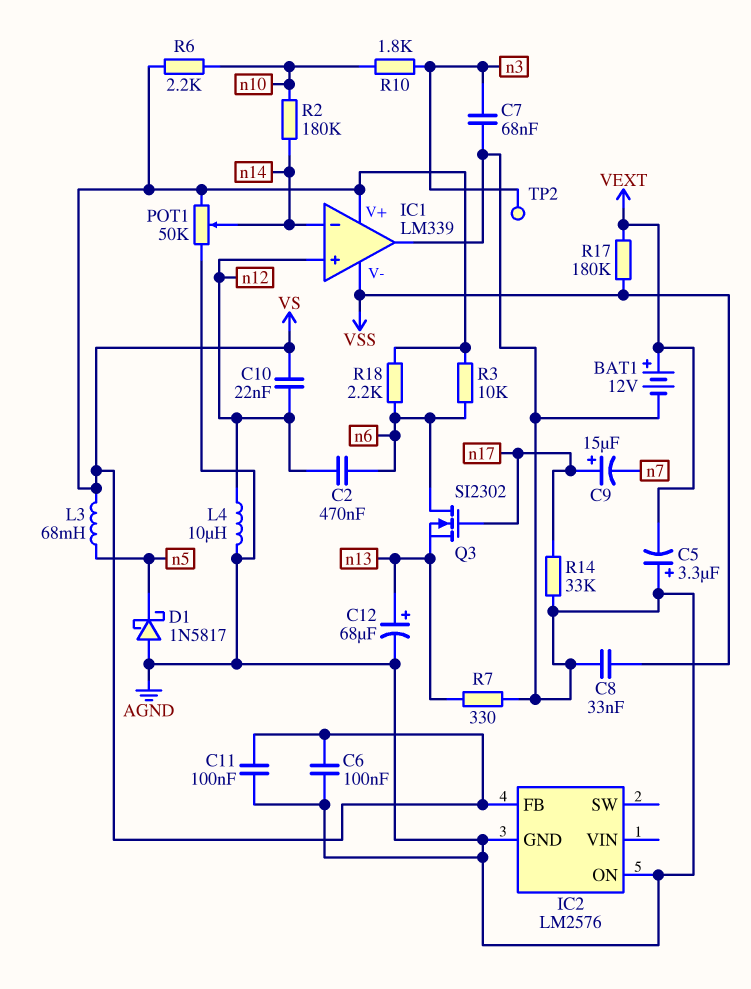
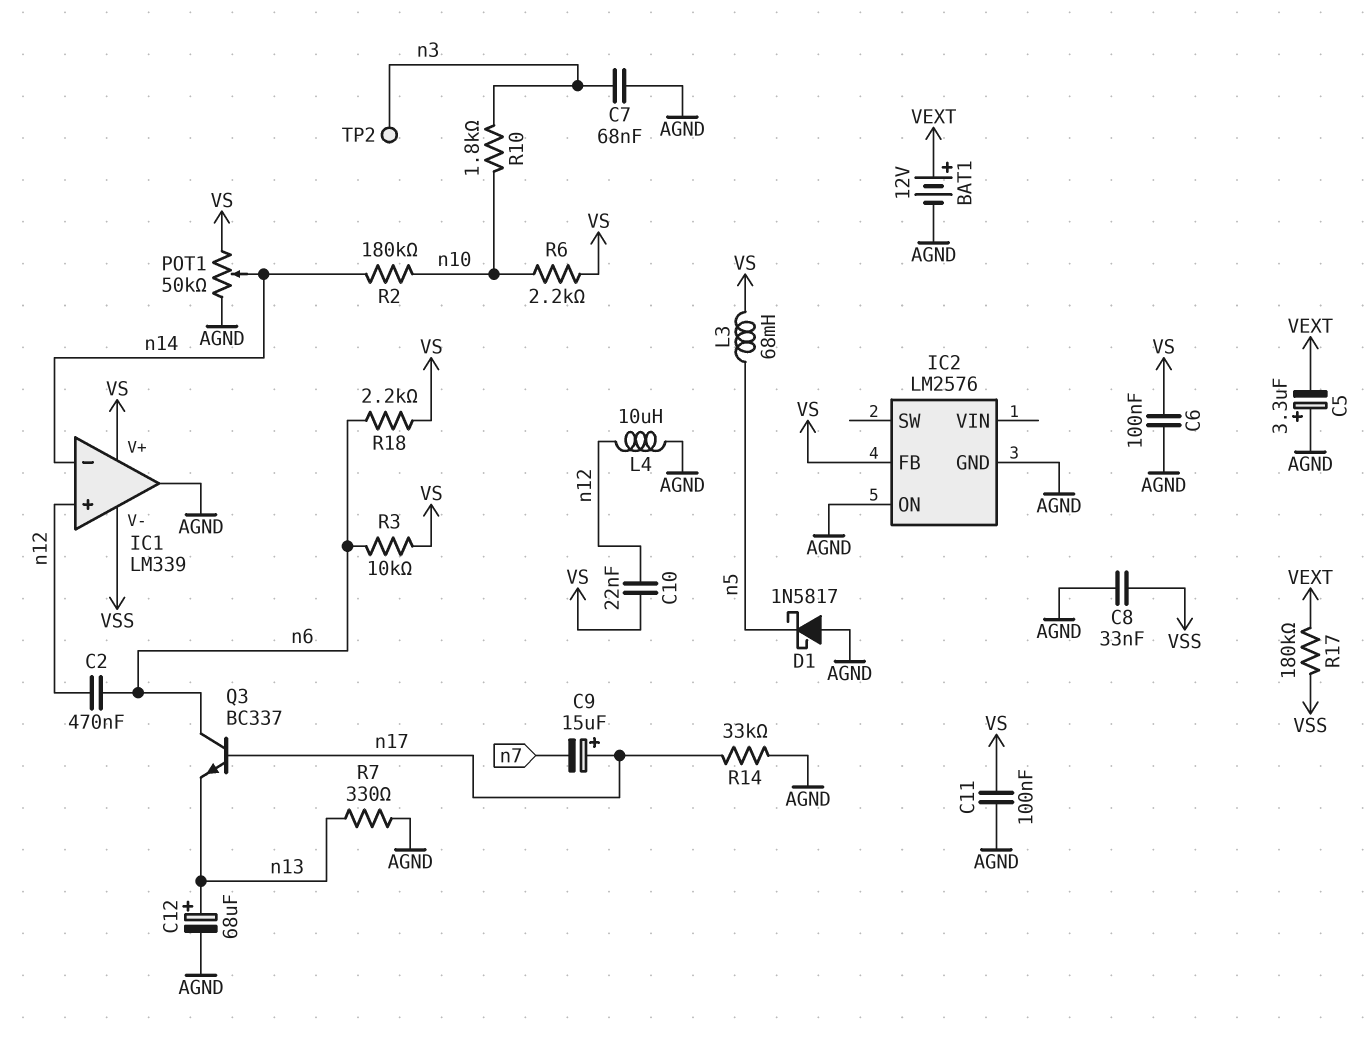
Q3: NMOS SI2302 (G n17, D n6, S n13) -> NPN BC337 (B n17, C n6, E n13)

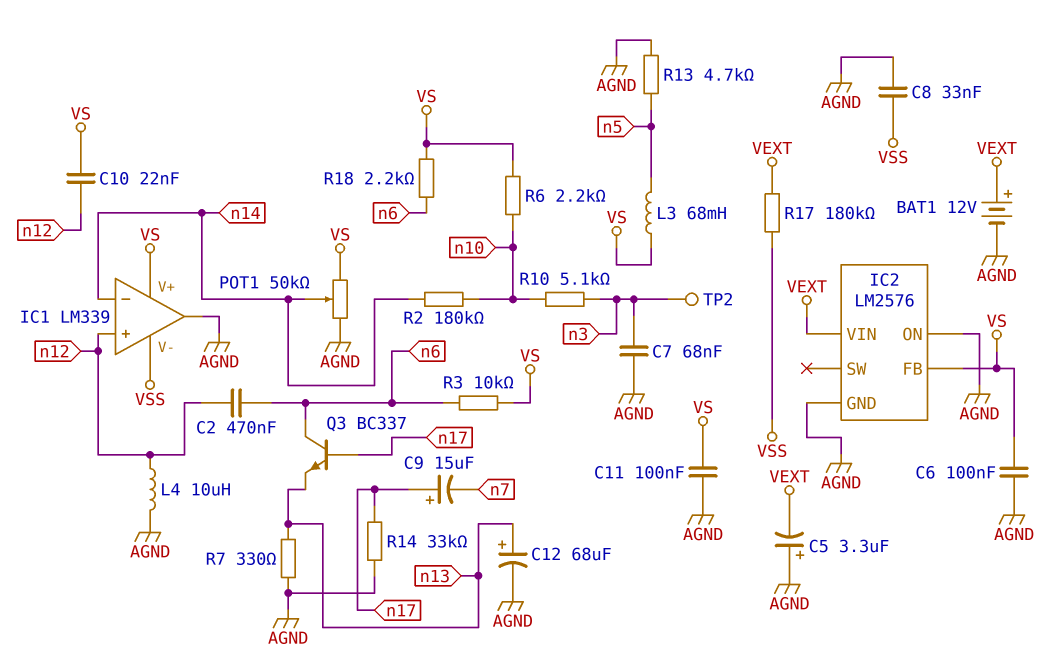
D1: schottky 1N5817 (A AGND, K n5) -> none
IC2 pin VIN: none -> VEXT
R10: 1.8k (n3, n10) -> 5.1k (n3, n10)
R13: none -> 4.7k (AGND, n5)

